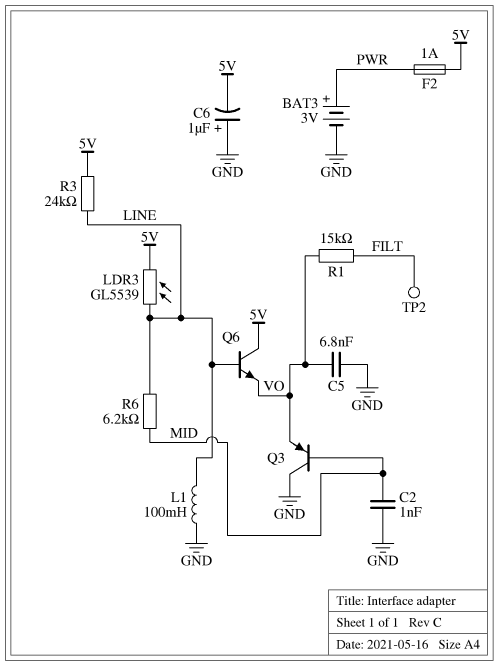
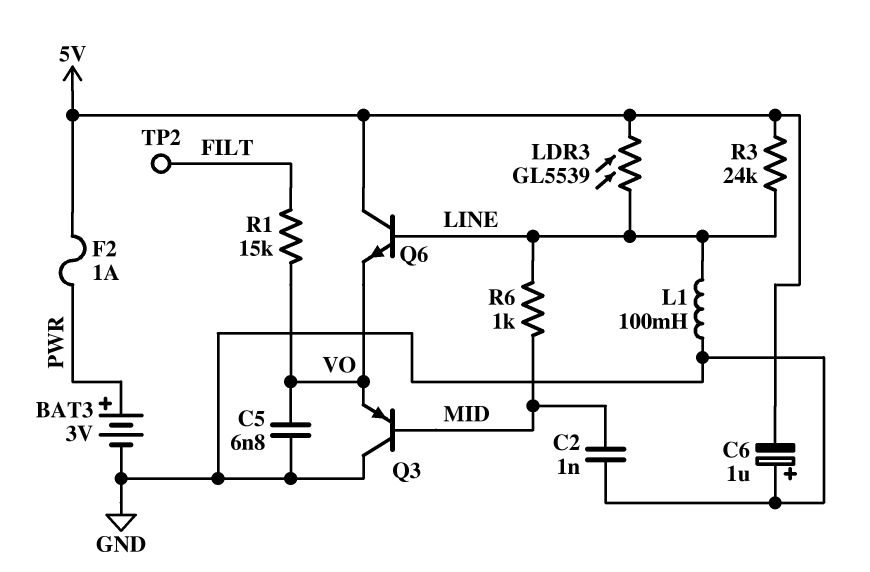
R6: 6.2k (LINE, MID) -> 1k (LINE, MID)

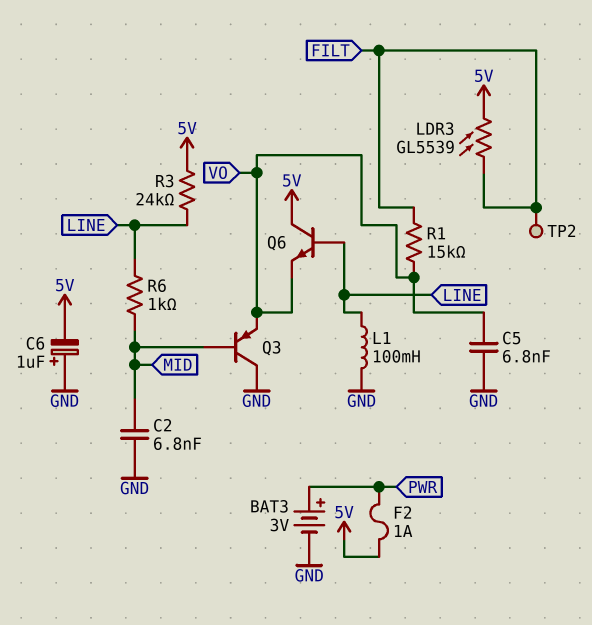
C2: 1nF (GND, MID) -> 6.8nF (GND, MID)
LDR3: GL5539 (5V, LINE) -> GL5539 (5V, FILT)

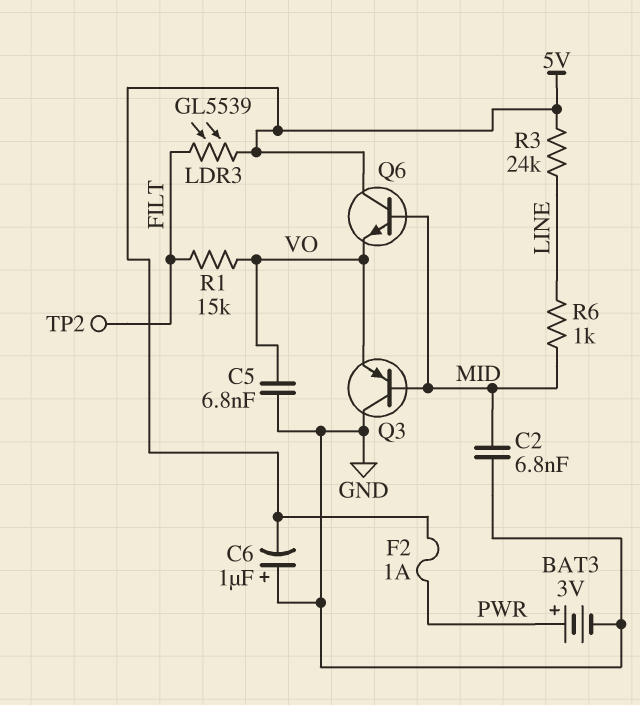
L1: 100mH (GND, LINE) -> none
Q6: NPN (B LINE, C 5V, E VO) -> NPN (B MID, C 5V, E VO)

